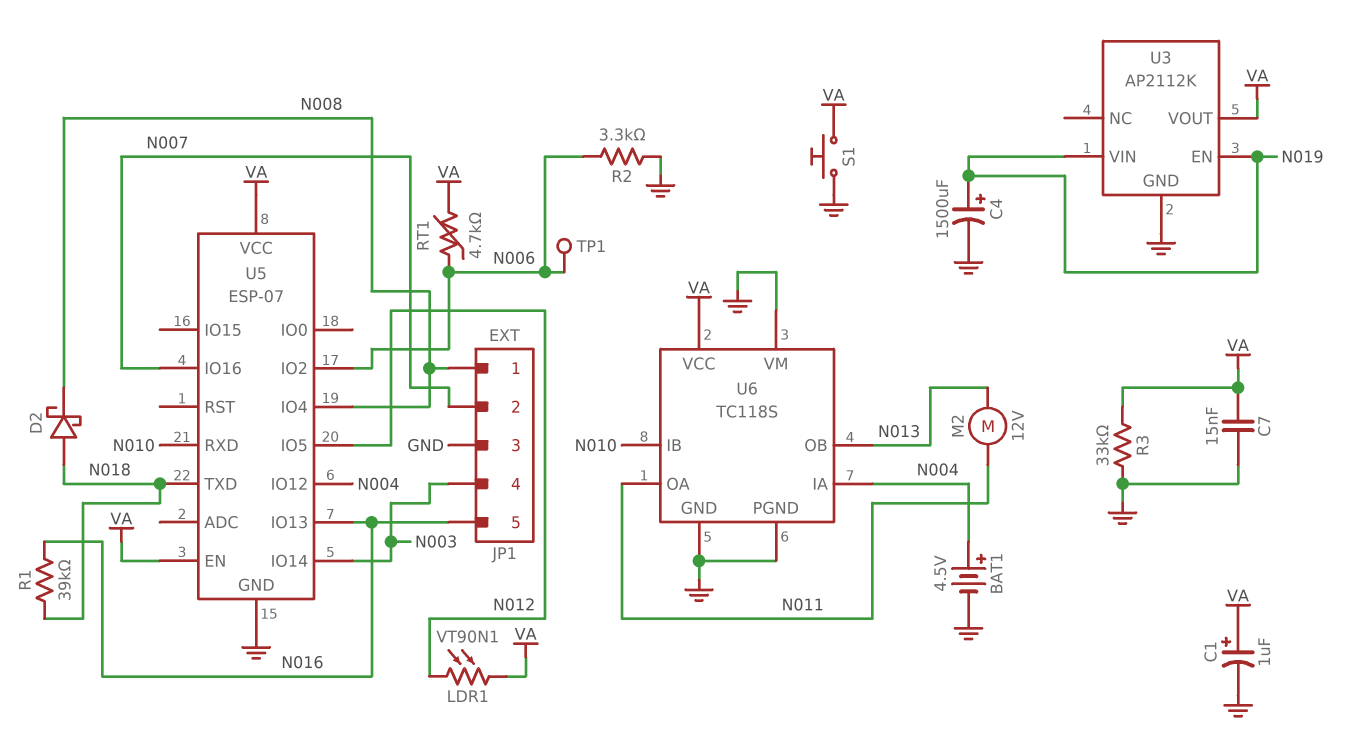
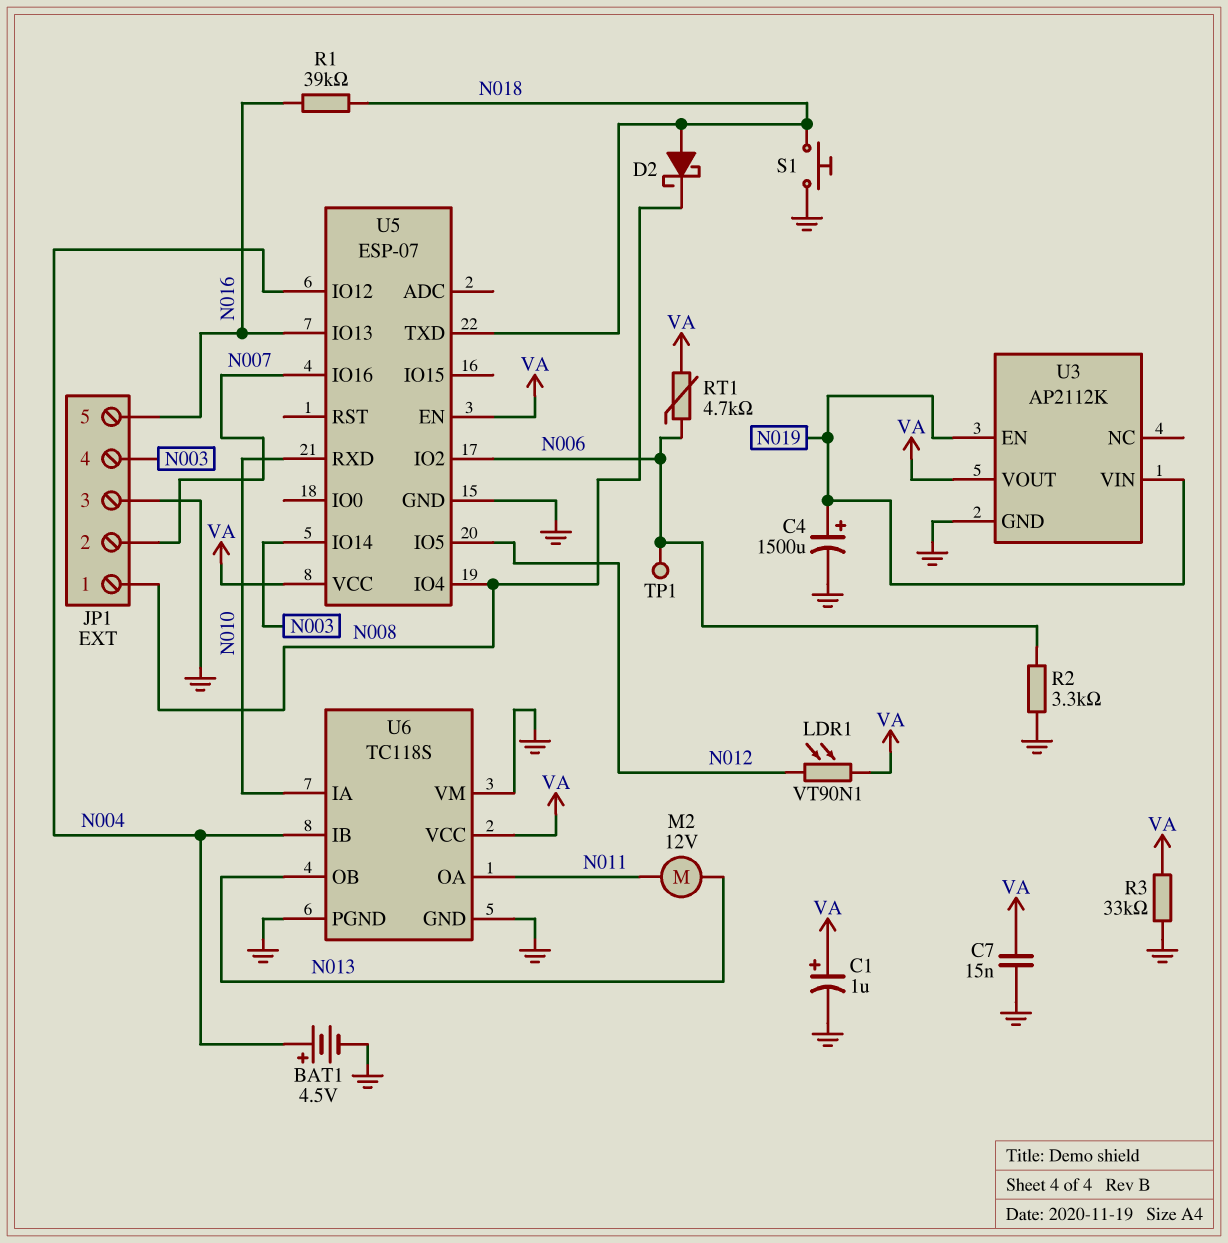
S1: button (GND, VA) -> button (GND, N018)
U6 pin IA: N004 -> N010
U6 pin IB: N010 -> N004

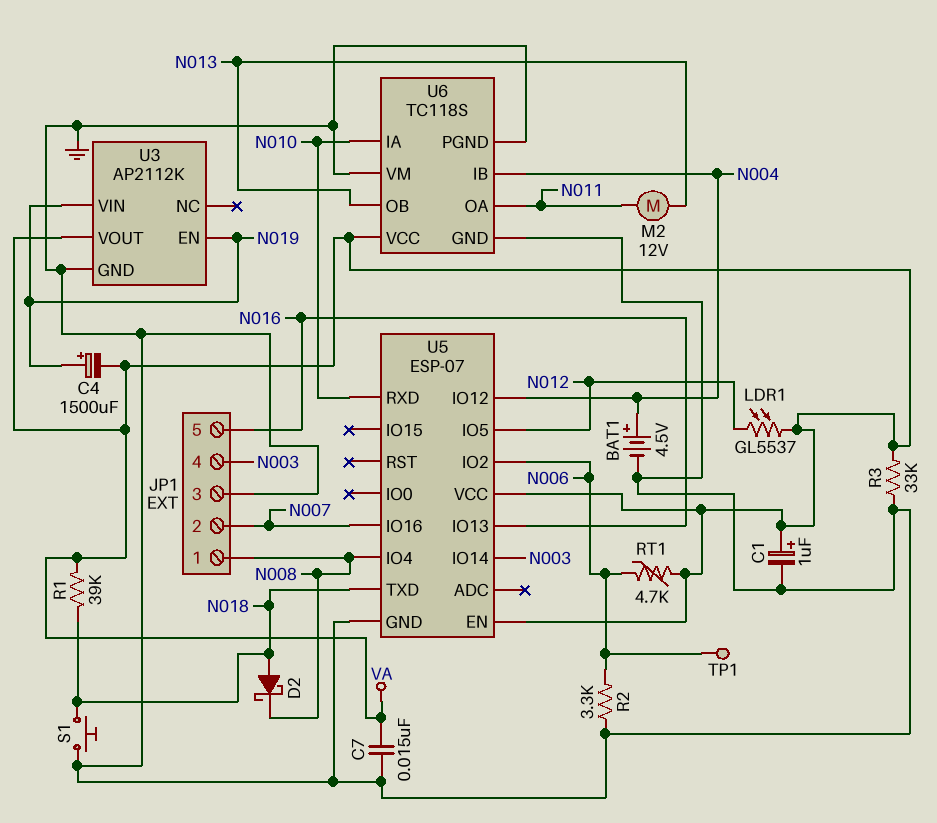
C4: 1500uF (plus N019, minus GND) -> 1500uF (plus N019, minus VA)
LDR1: VT90N1 (N012, VA) -> GL5537 (N012, VA)
R1: 39k (N016, N018) -> 39k (N018, VA)

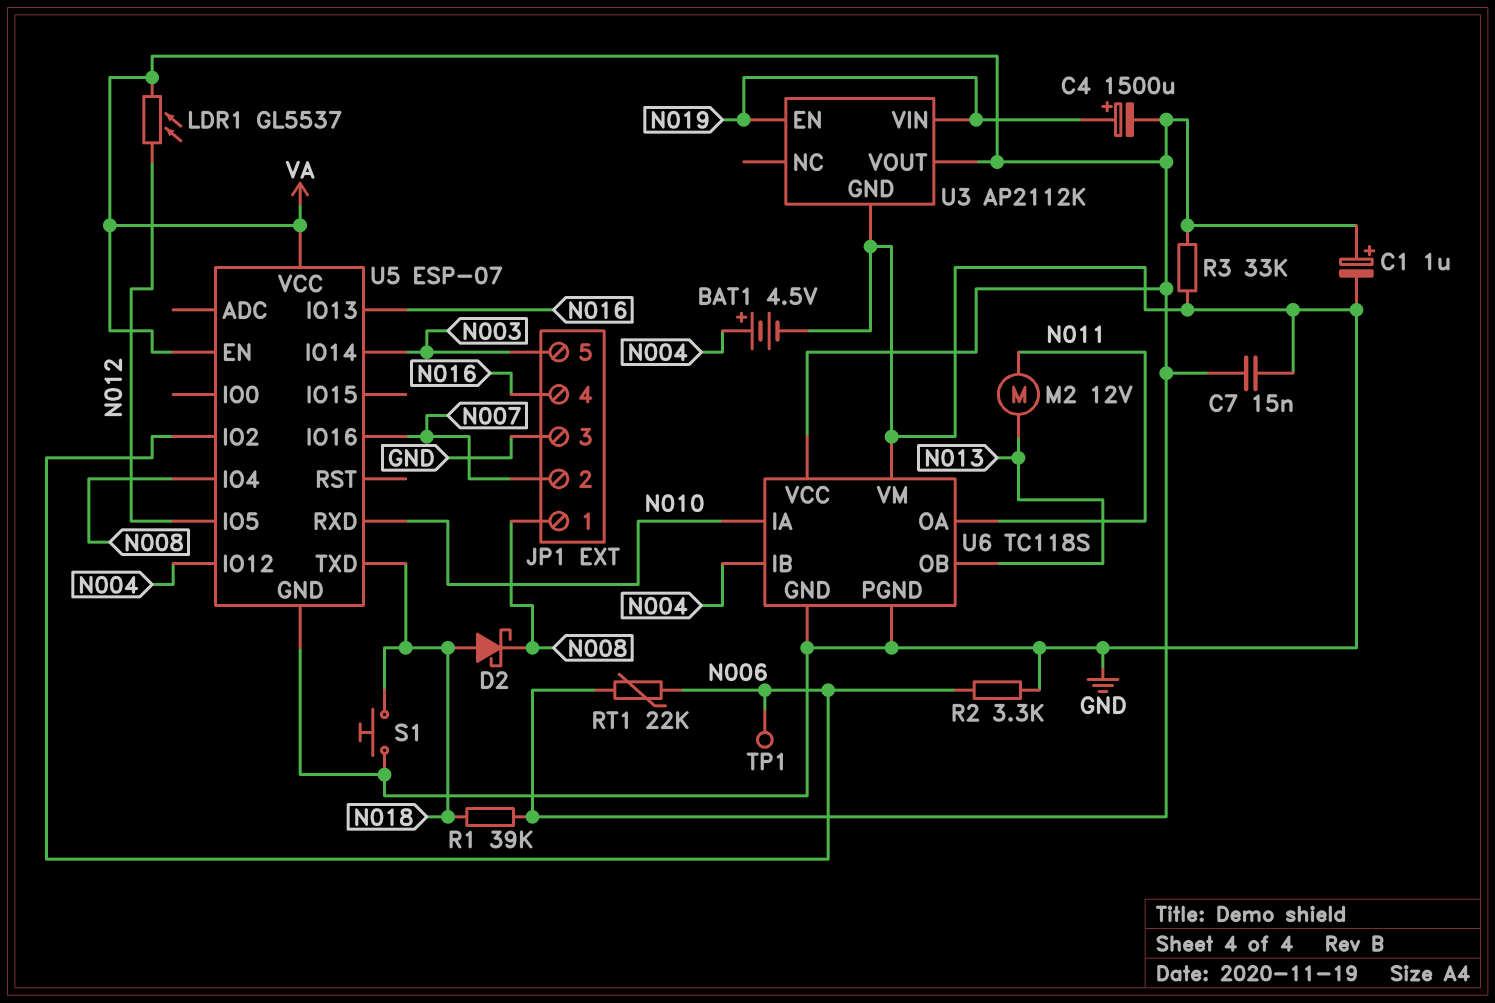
JP1 pin 4: N003 -> N016
JP1 pin 5: N016 -> N003
RT1: 4.7k (N006, VA) -> 22k (N006, VA)

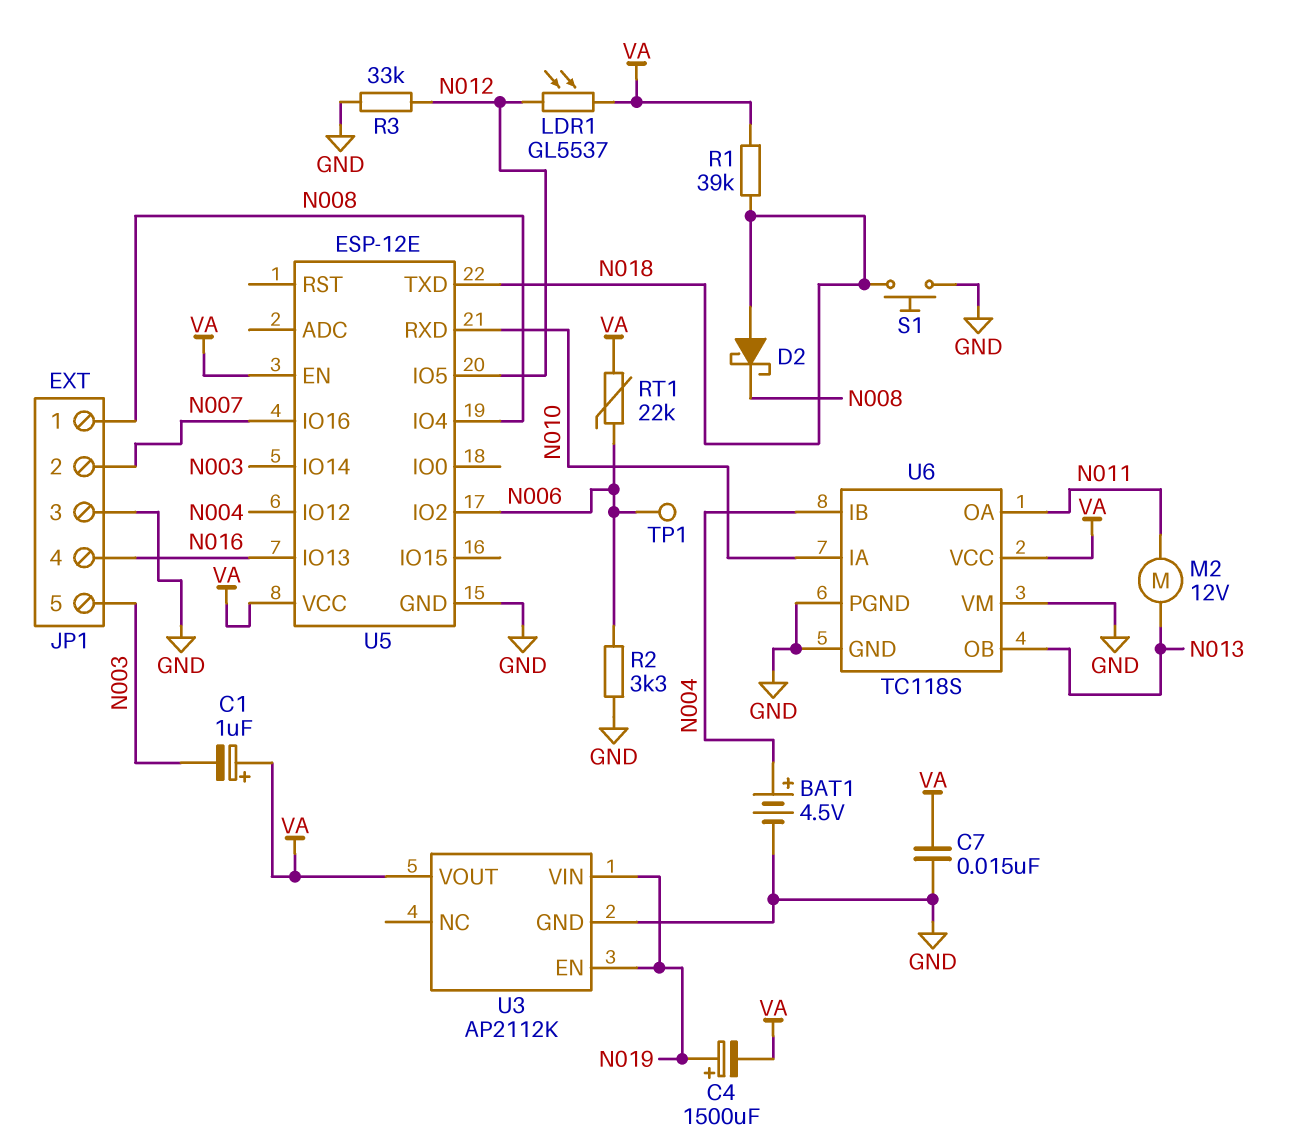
C1: 1uF (plus VA, minus GND) -> 1uF (plus VA, minus N003)
R3: 33k (GND, VA) -> 33k (GND, N012)
U5: ESP-07 -> ESP-12E

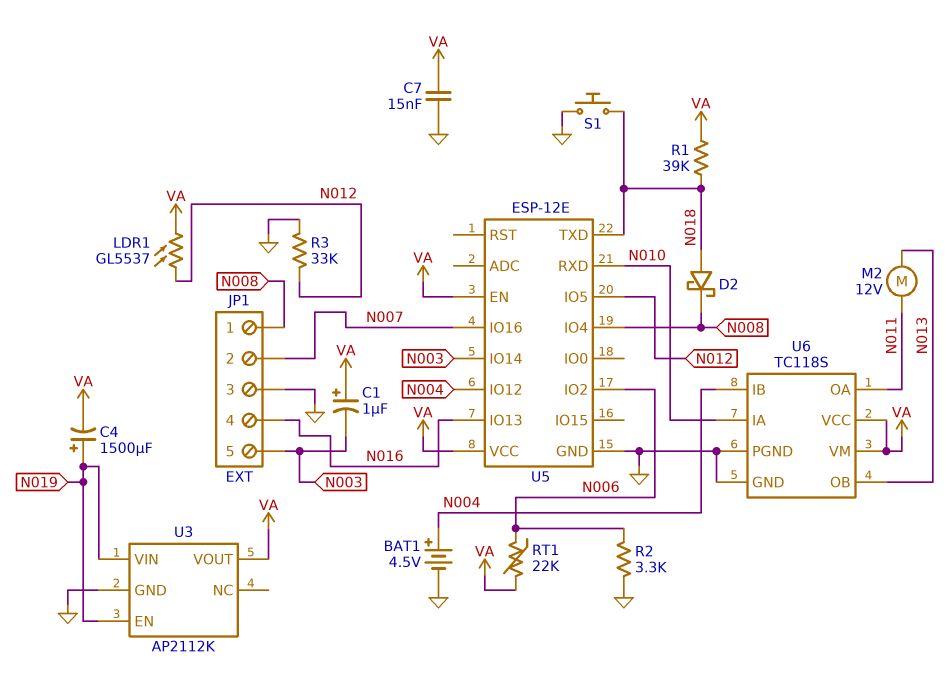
TP1: test point (N006) -> none
U6 pin VM: GND -> VA

